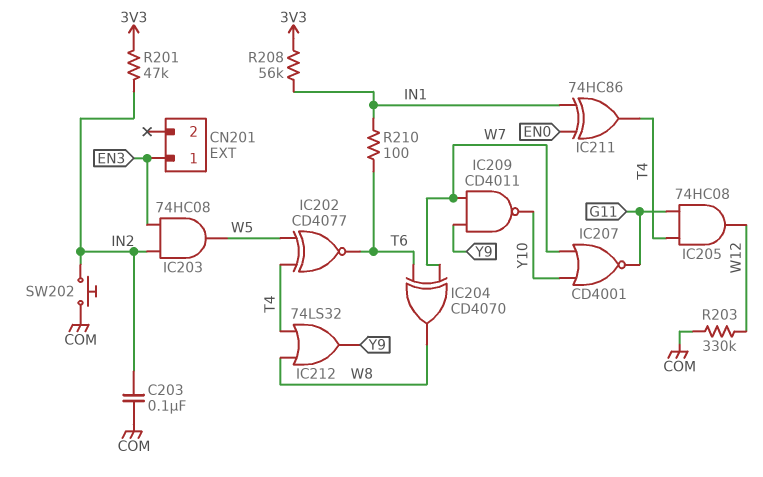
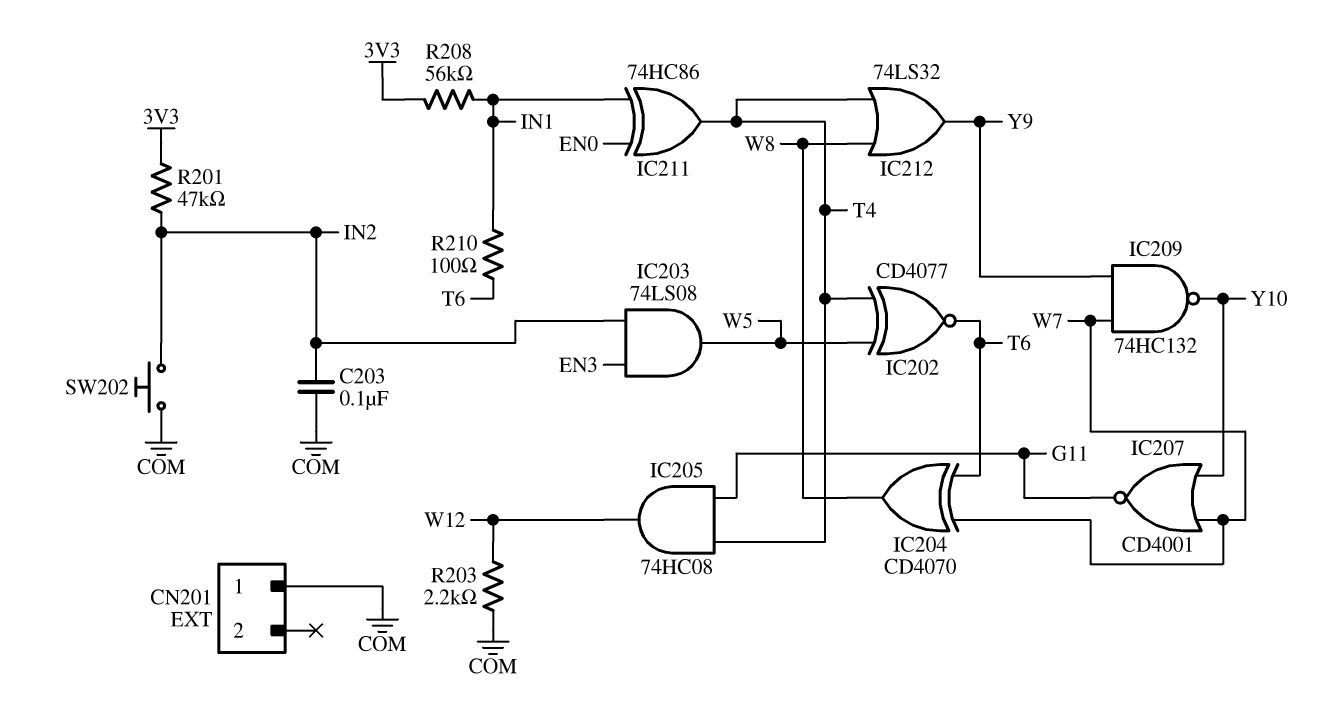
CN201 pin 1: EN3 -> COM
IC203: AND 74HC08 (in EN3, in IN2, out W5) -> AND 74LS08 (in EN3, in IN2, out W5)
IC209: NAND CD4011 (in W7, in Y9, out Y10) -> NAND 74HC132 (in W7, in Y9, out Y10)
R203: 330k (COM, W12) -> 2.2k (COM, W12)

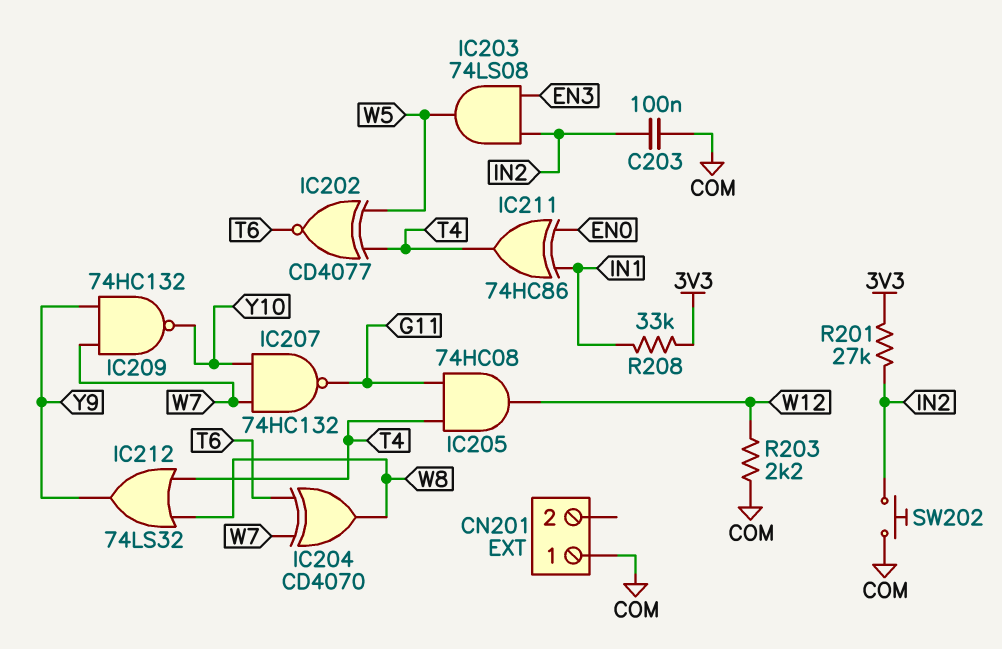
IC207: NOR CD4001 (in W7, in Y10, out G11) -> NAND 74HC132 (in W7, in Y10, out G11)
R201: 47k (3V3, IN2) -> 27k (3V3, IN2)
R208: 56k (3V3, IN1) -> 33k (3V3, IN1)
R210: 100 (IN1, T6) -> none

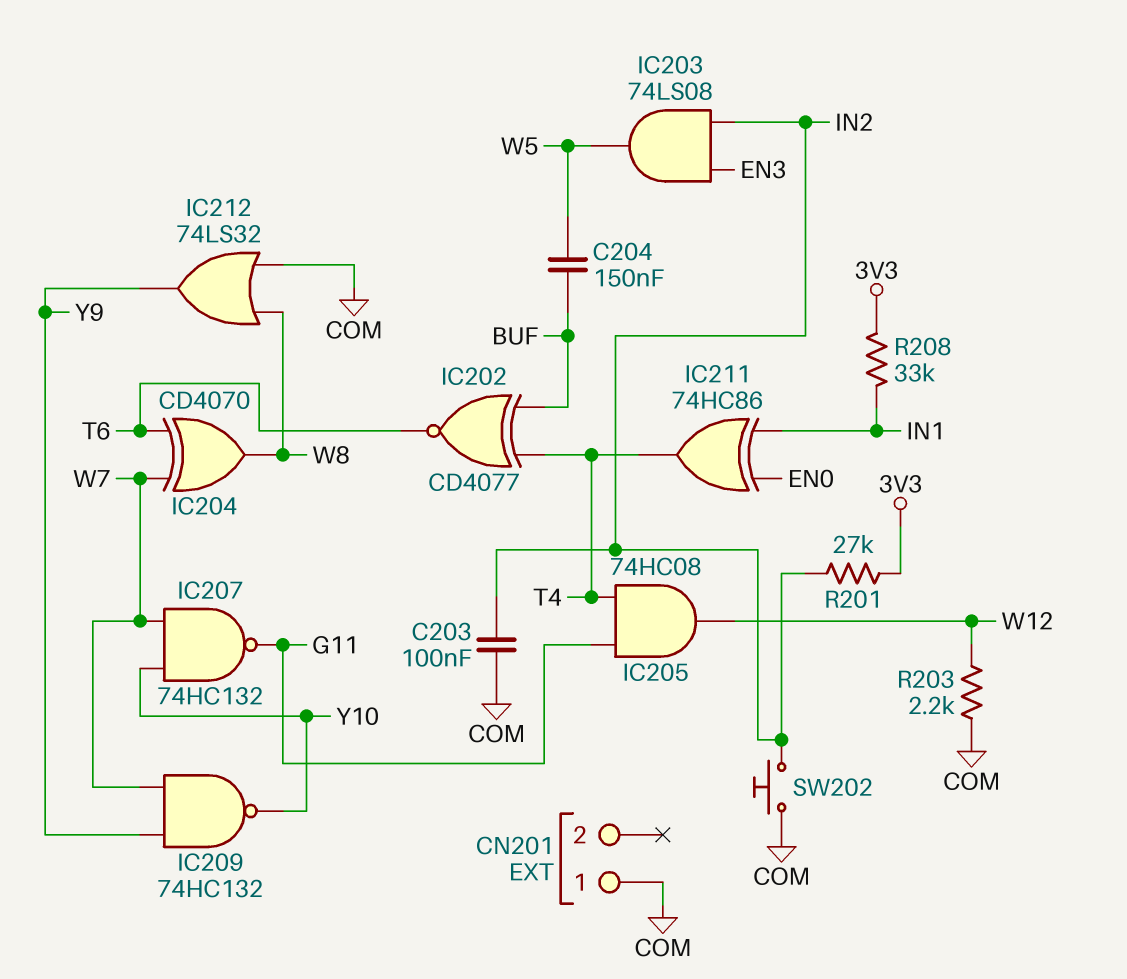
C204: none -> 150nF (BUF, W5)
IC202: XNOR CD4077 (in T4, in W5, out T6) -> XNOR CD4077 (in BUF, in T4, out T6)
IC212: OR 74LS32 (in T4, in W8, out Y9) -> OR 74LS32 (in COM, in W8, out Y9)

